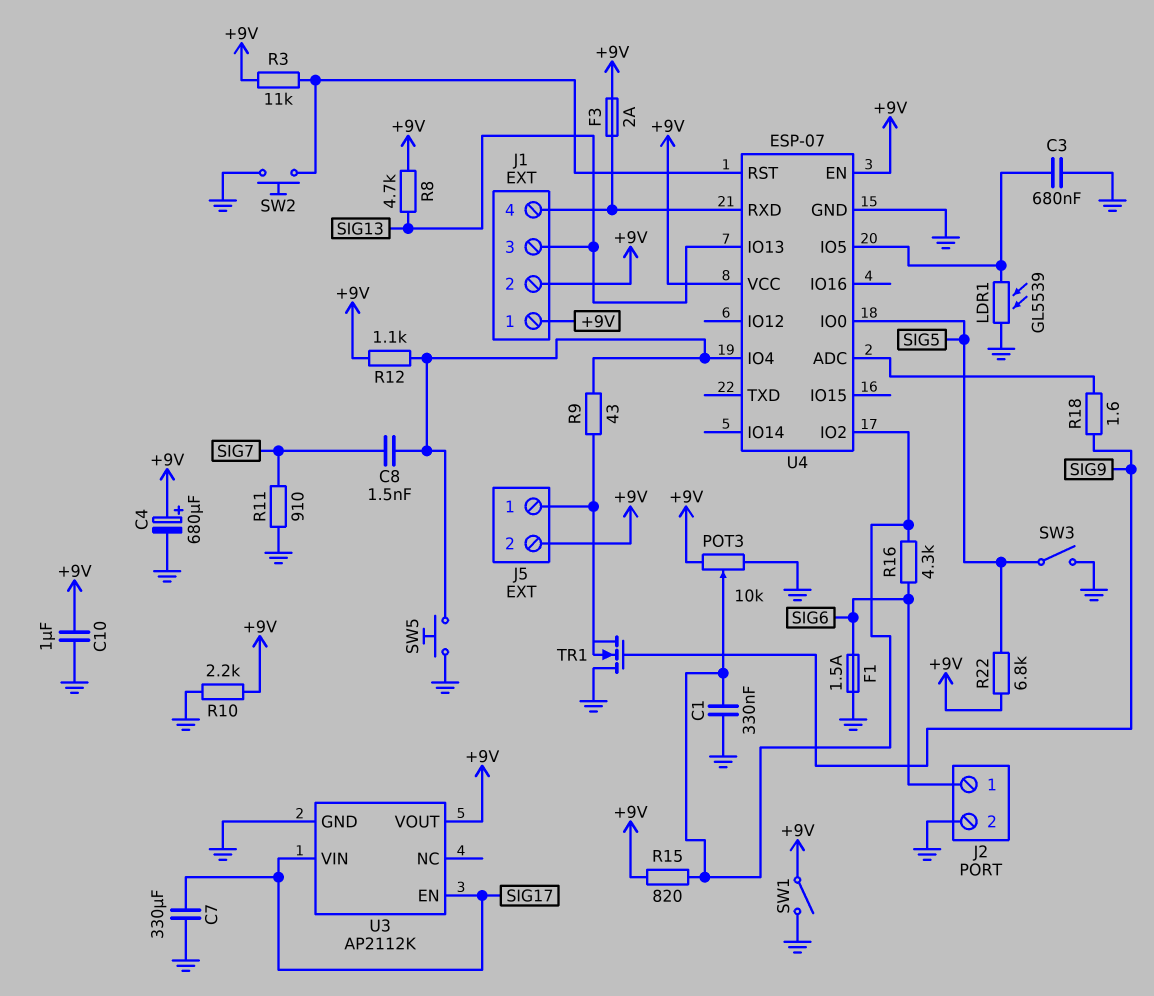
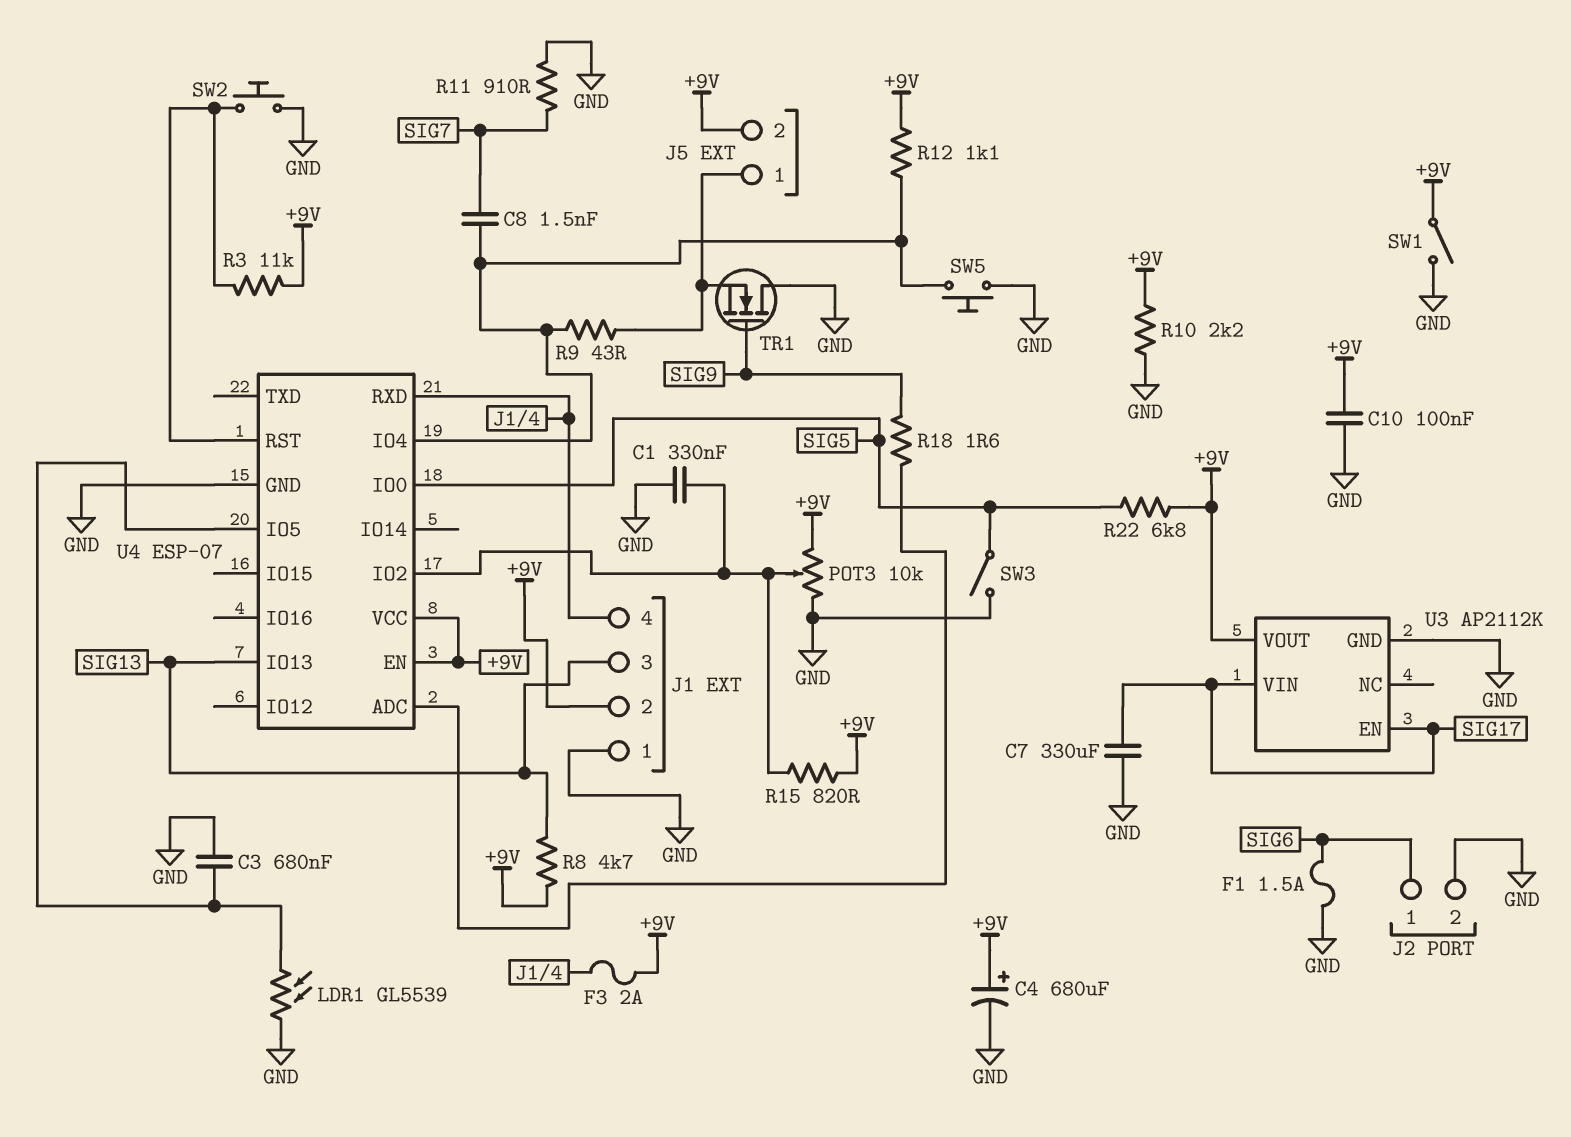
C10: 1uF (+9V, GND) -> 100nF (+9V, GND)
J1 pin 1: +9V -> GND
R16: 4.3k (SIG6, U4/IO2) -> none

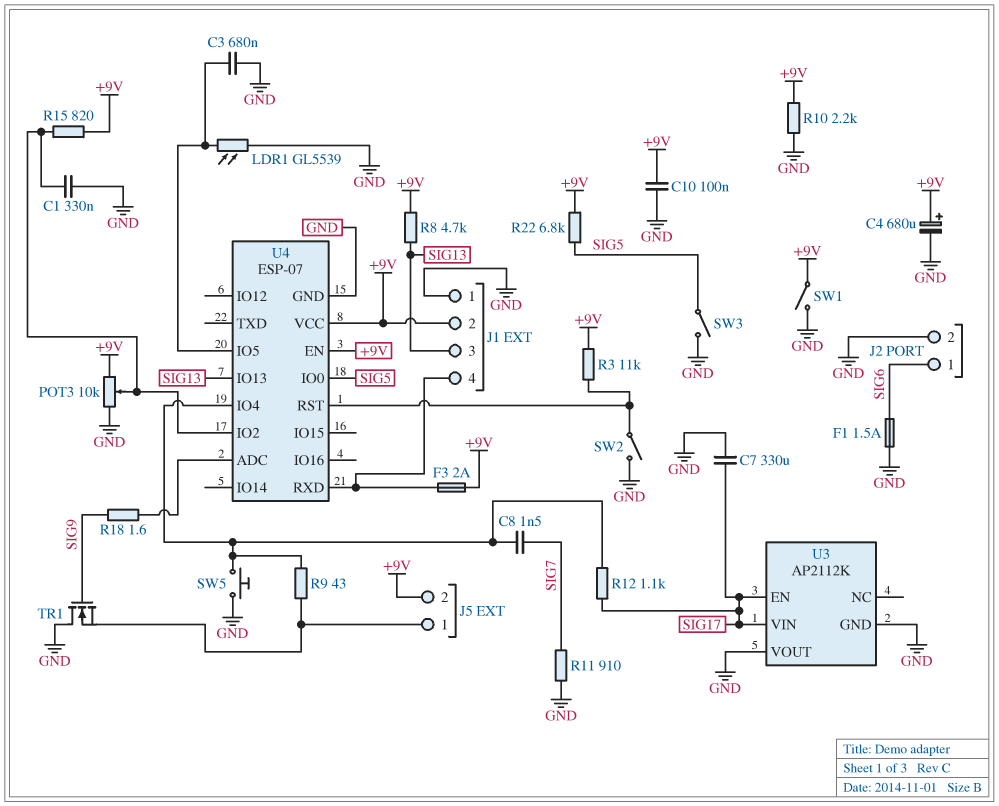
R12: 1.1k (+9V, U4/IO4) -> 1.1k (SIG17, U4/IO4)
SW2: button (GND, U4/RST) -> switch (GND, U4/RST)
U3 pin VOUT: +9V -> GND

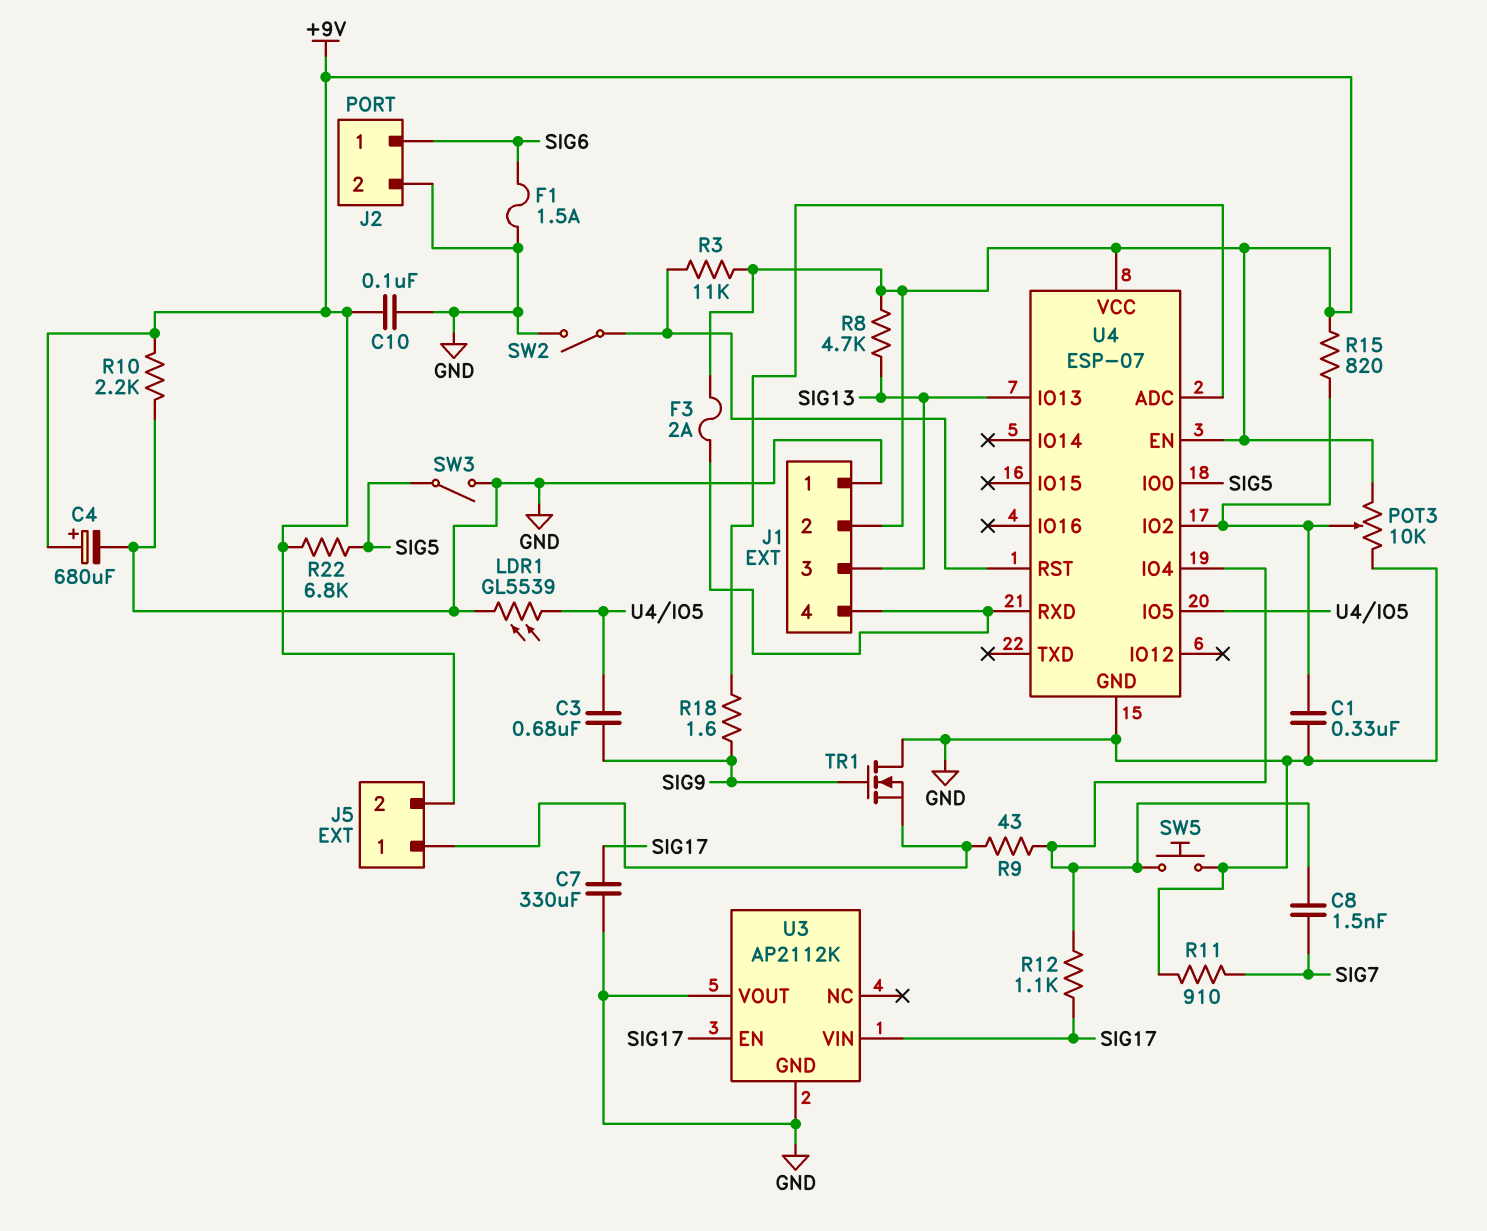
C3: 680nF (GND, U4/IO5) -> 680nF (SIG9, U4/IO5)
SW1: switch (+9V, GND) -> none

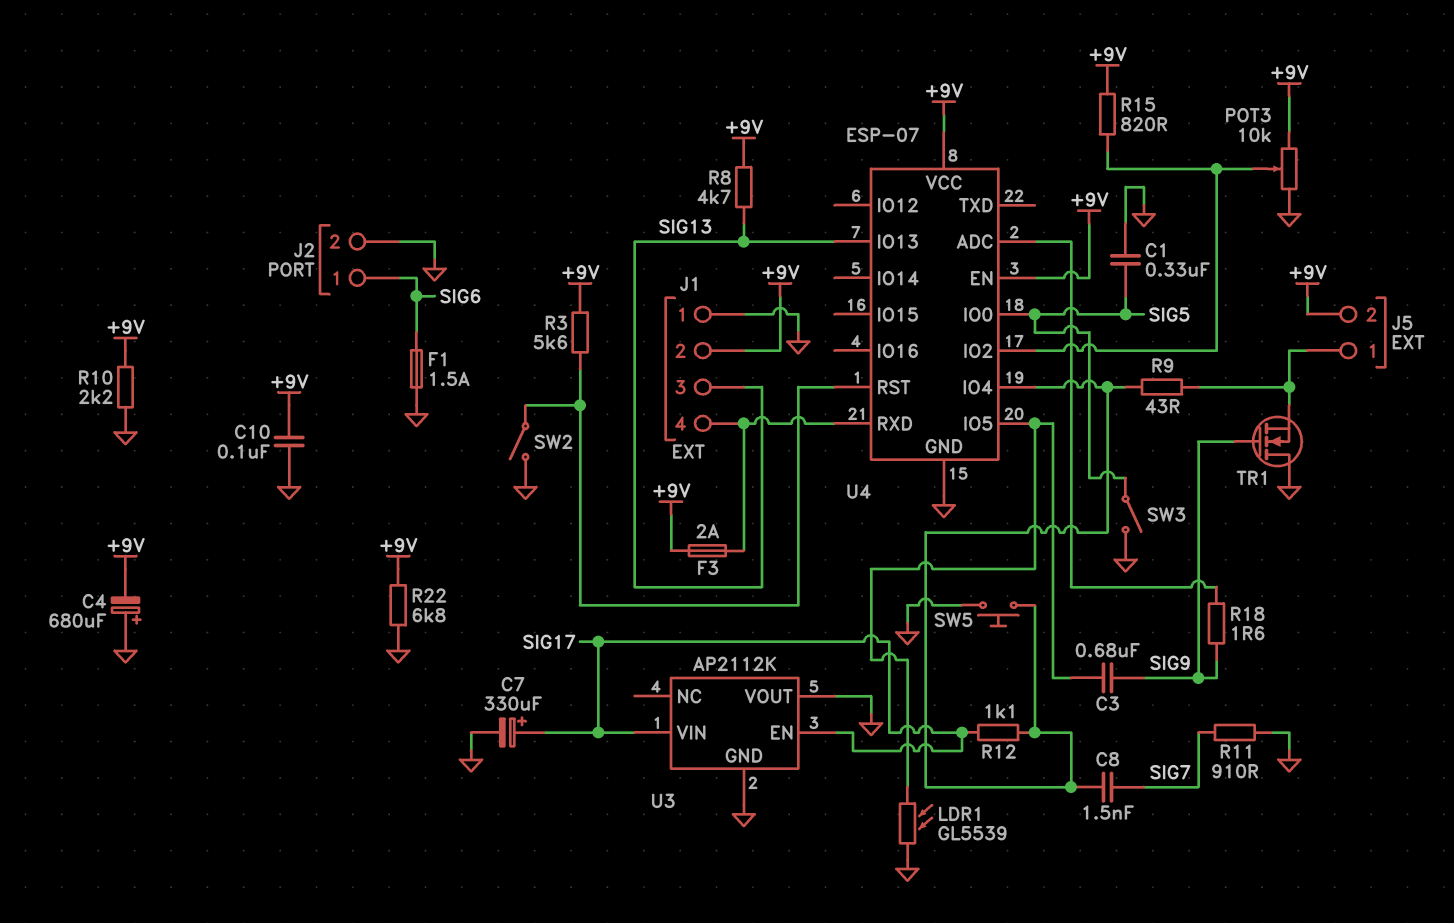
C1: 330nF (GND, U4/IO2) -> 330nF (GND, SIG5)
C4: 680uF (plus +9V, minus GND) -> 680uF (plus GND, minus +9V)
C7: 330uF (GND, SIG17) -> 330uF (plus SIG17, minus GND)
R3: 11k (+9V, U4/RST) -> 5.6k (+9V, U4/RST)
R22: 6.8k (+9V, SIG5) -> 6.8k (+9V, GND)

